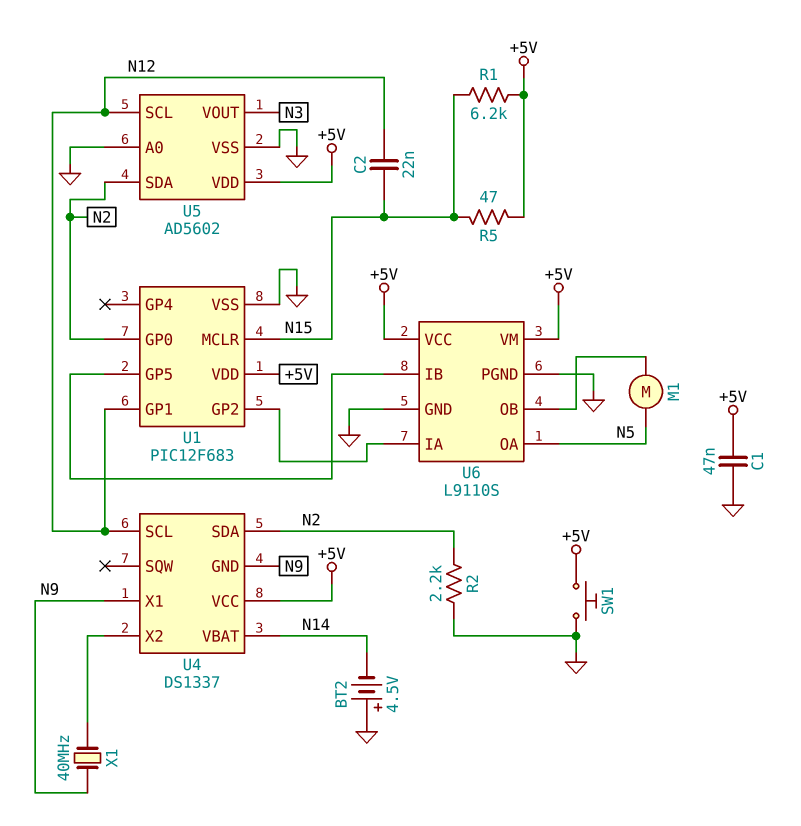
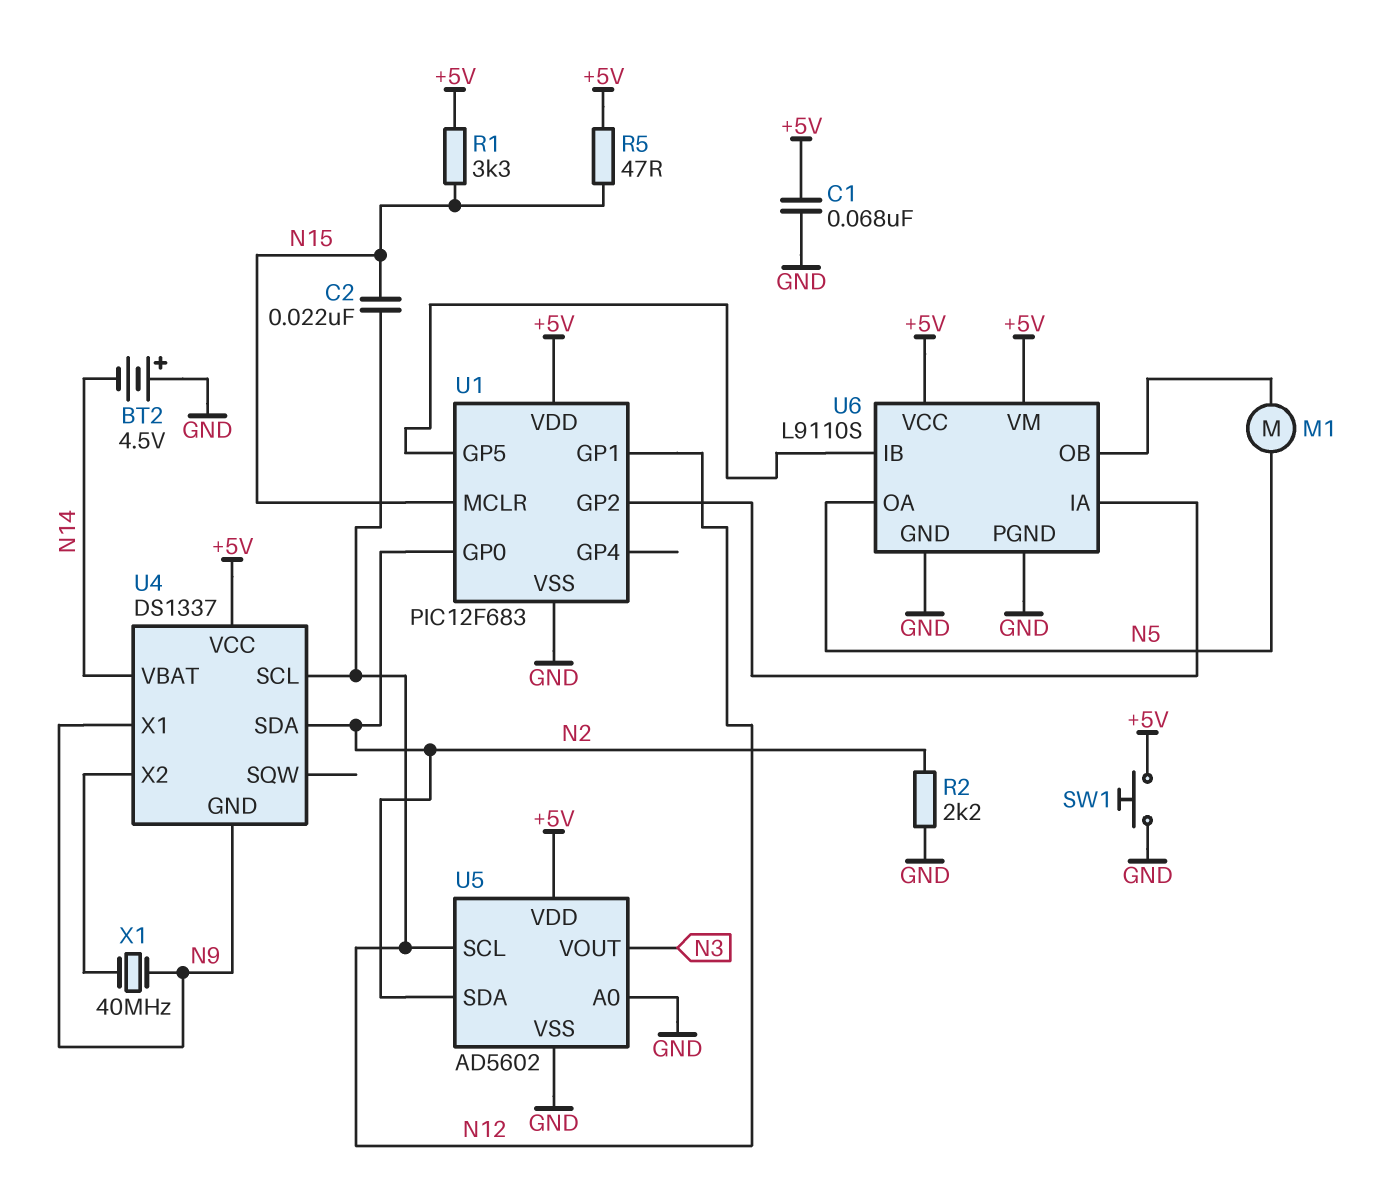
C1: 47nF (+5V, GND) -> 68nF (+5V, GND)
R1: 6.2k (+5V, N15) -> 3.3k (+5V, N15)

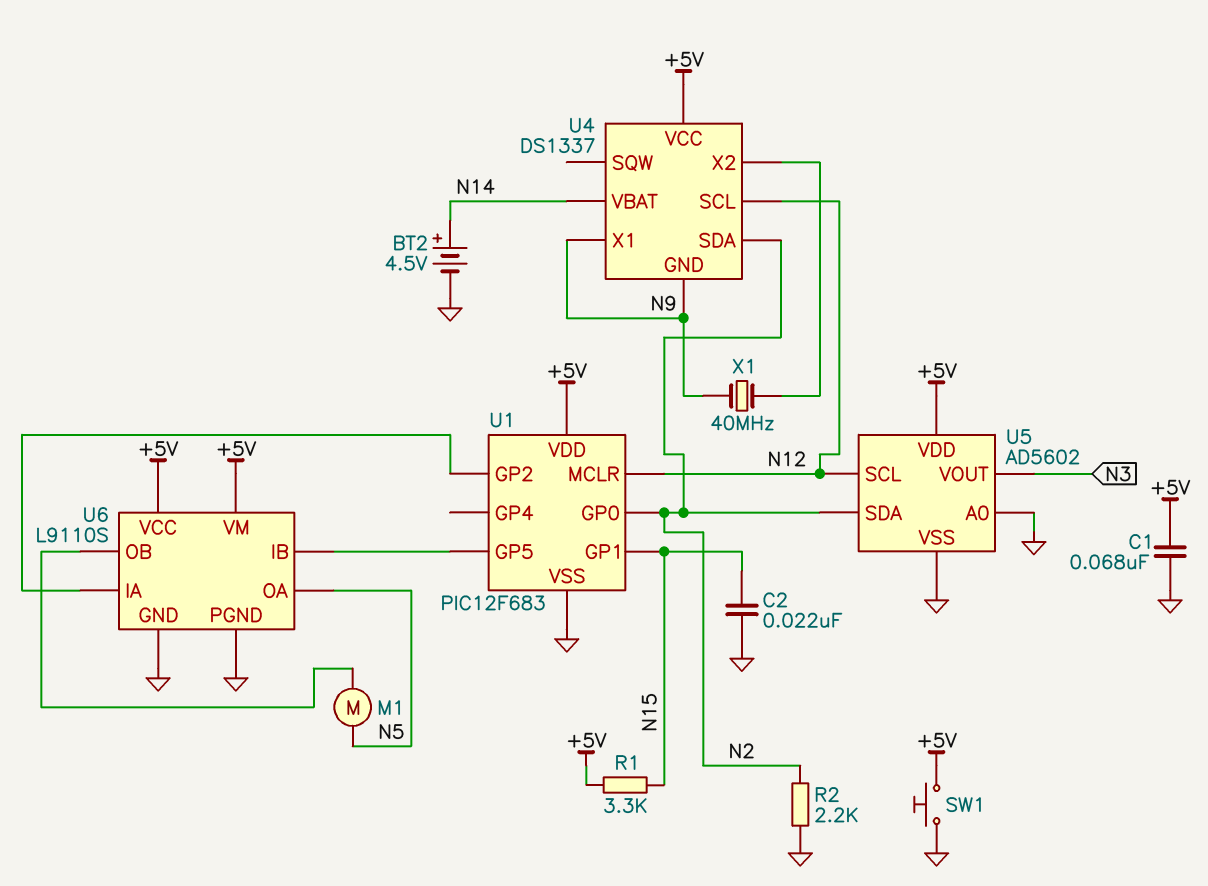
BT2: 4.5V (plus GND, minus N14) -> 4.5V (plus N14, minus GND)
C2: 22nF (N12, N15) -> 22nF (GND, N15)
R5: 47 (+5V, N15) -> none
U1 pin GP1: N12 -> N15
U1 pin MCLR: N15 -> N12

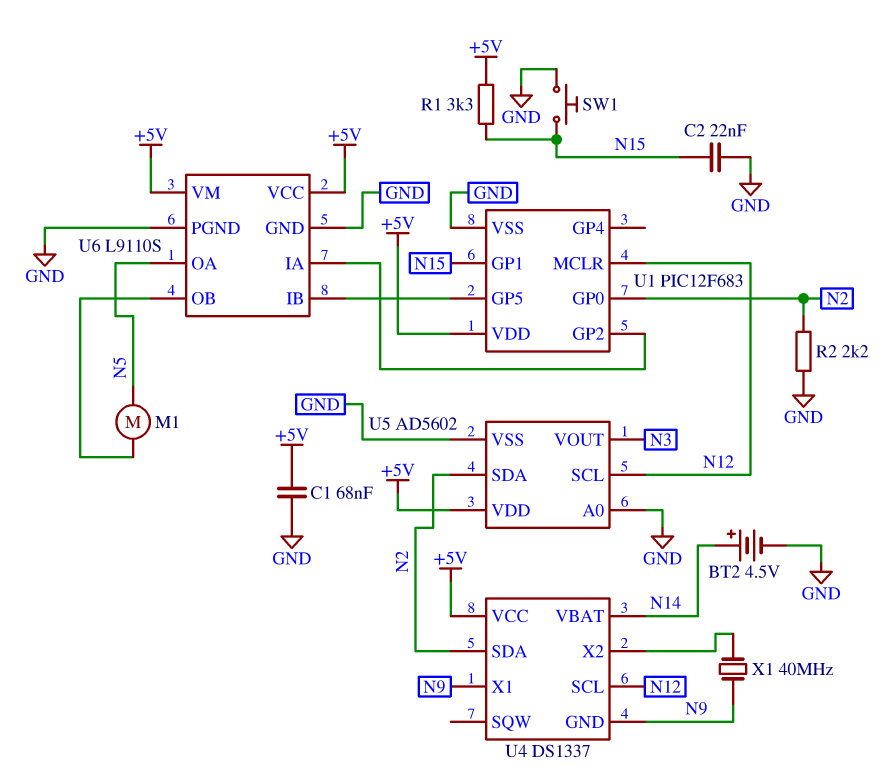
SW1: button (+5V, GND) -> button (GND, N15)

